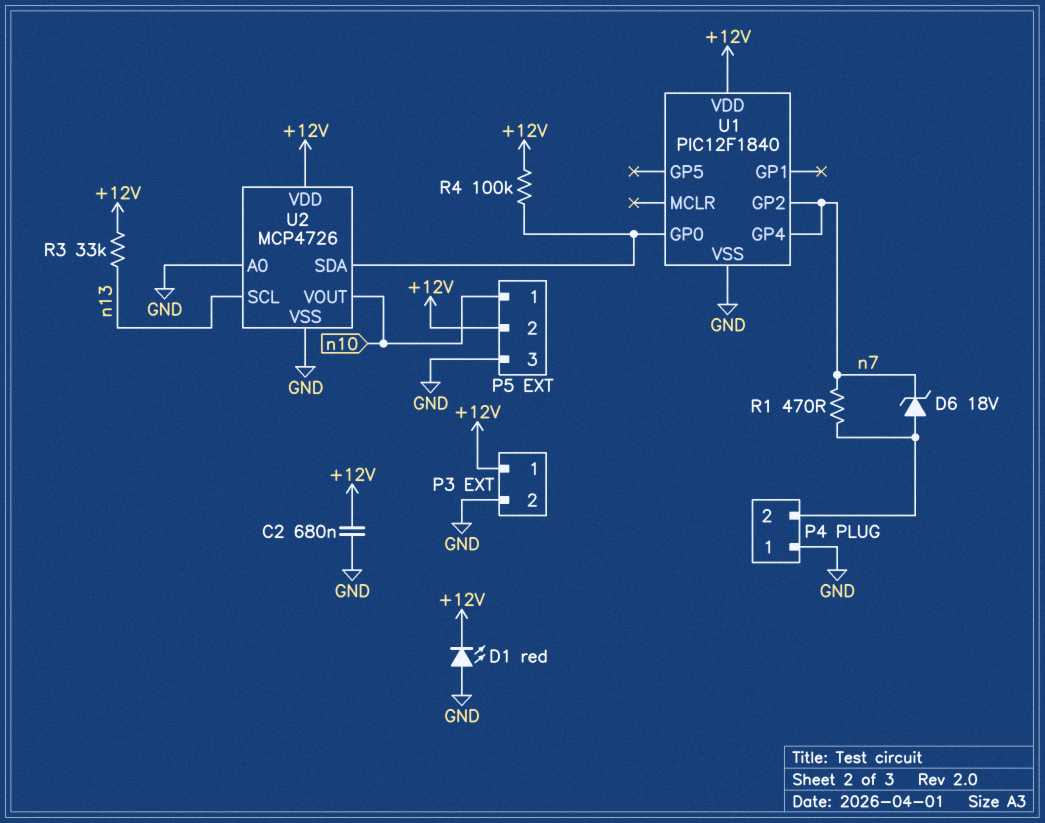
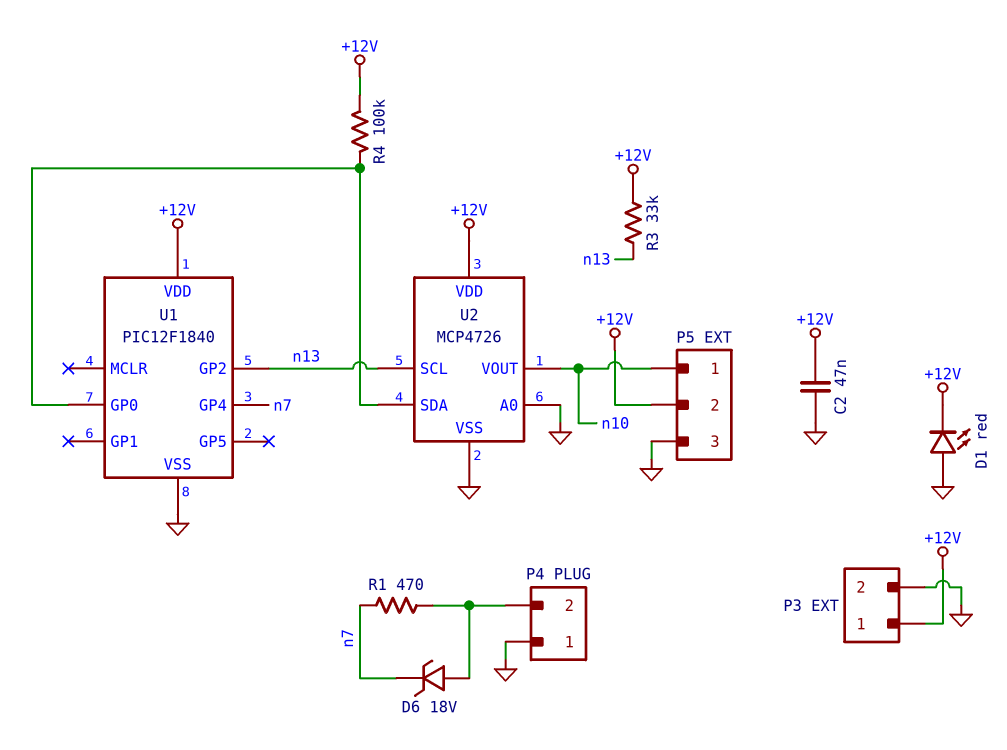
C2: 680nF (+12V, GND) -> 47nF (+12V, GND)
U1 pin GP2: n7 -> n13

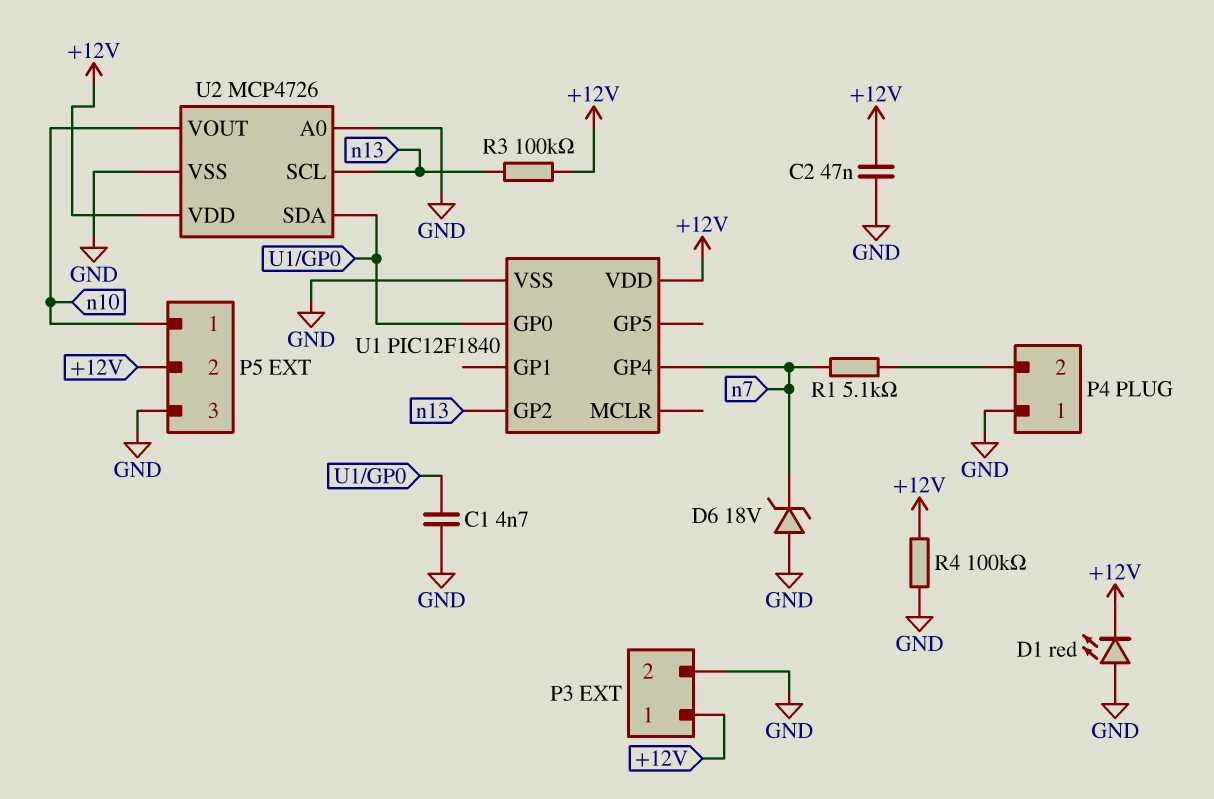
C1: none -> 4.7nF (GND, U1/GP0)
D6: zener 18V (A P4/2, K n7) -> zener 18V (A GND, K n7)
R1: 470 (P4/2, n7) -> 5.1k (P4/2, n7)
R3: 33k (+12V, n13) -> 100k (+12V, n13)
R4: 100k (+12V, U1/GP0) -> 100k (+12V, GND)

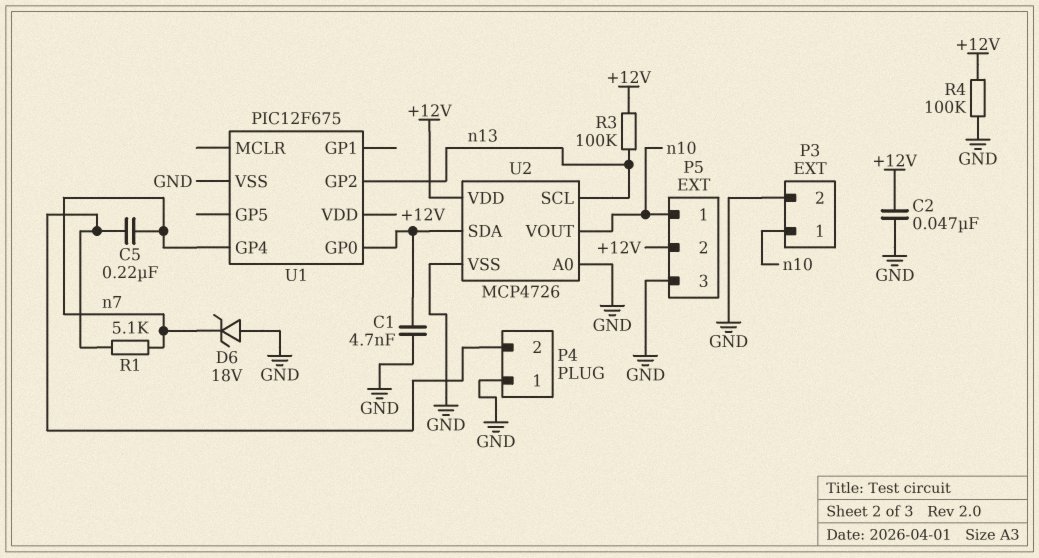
C5: none -> 220nF (P4/2, n7)
D1: LED red (A GND, K +12V) -> none
P3 pin 1: +12V -> n10
U1: PIC12F1840 -> PIC12F675

